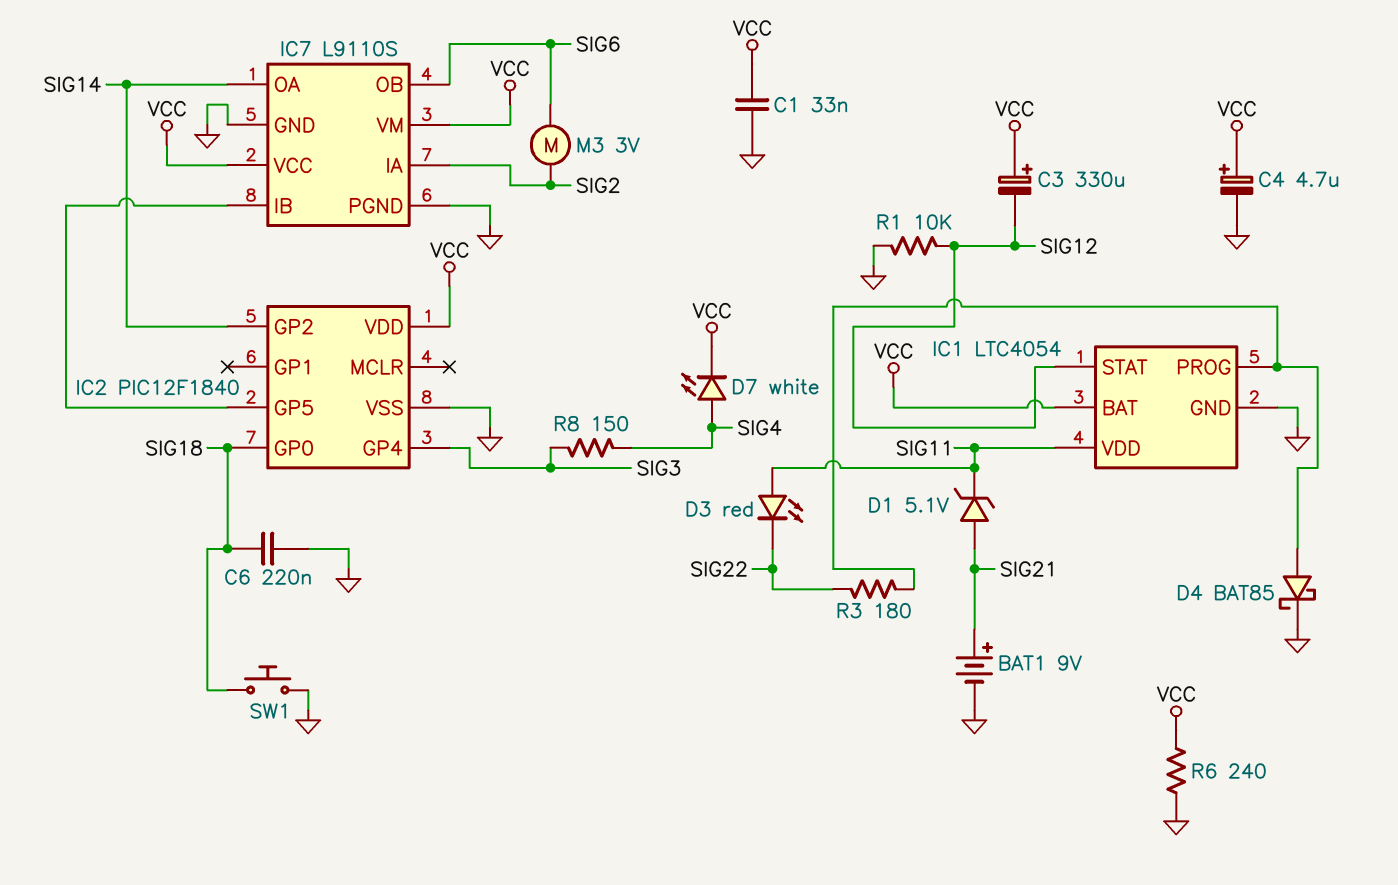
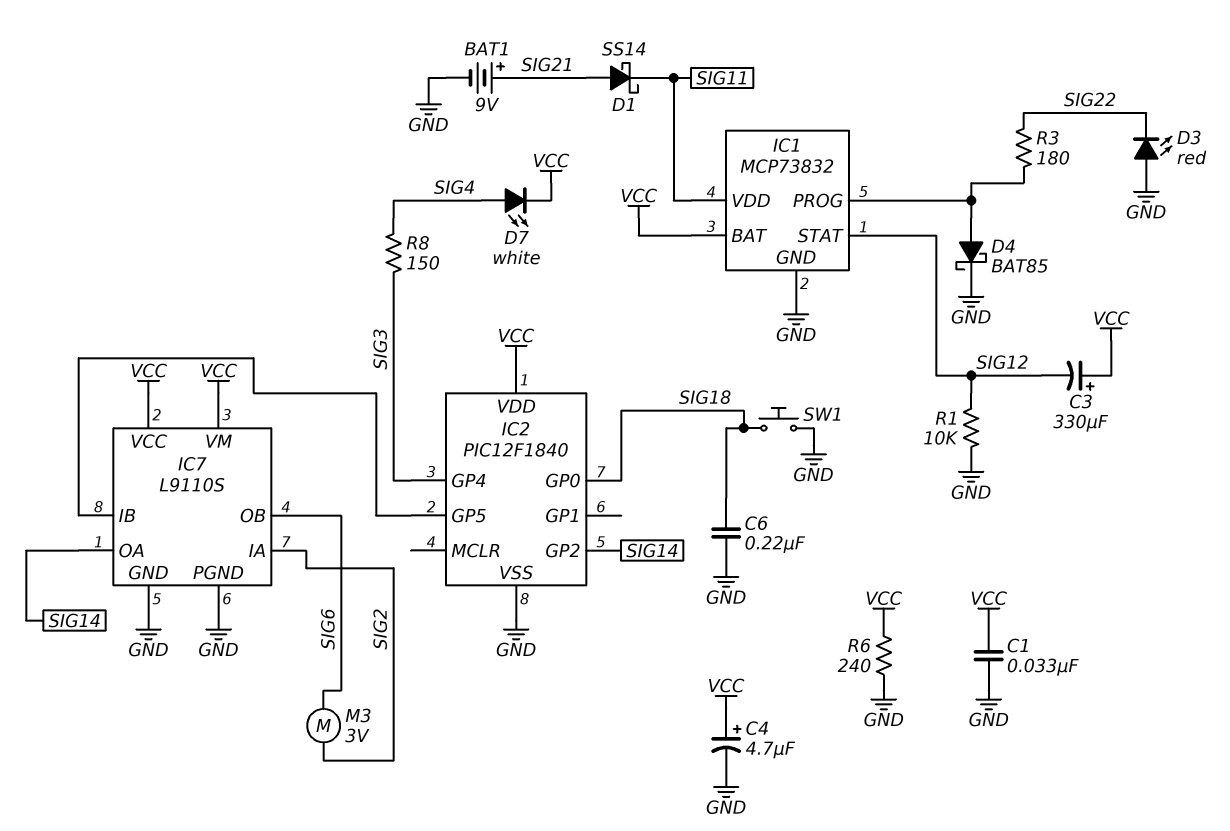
D1: zener 5.1V (A SIG21, K SIG11) -> schottky SS14 (A SIG21, K SIG11)
D3: LED red (A SIG11, K SIG22) -> LED red (A GND, K SIG22)
IC1: LTC4054 -> MCP73832

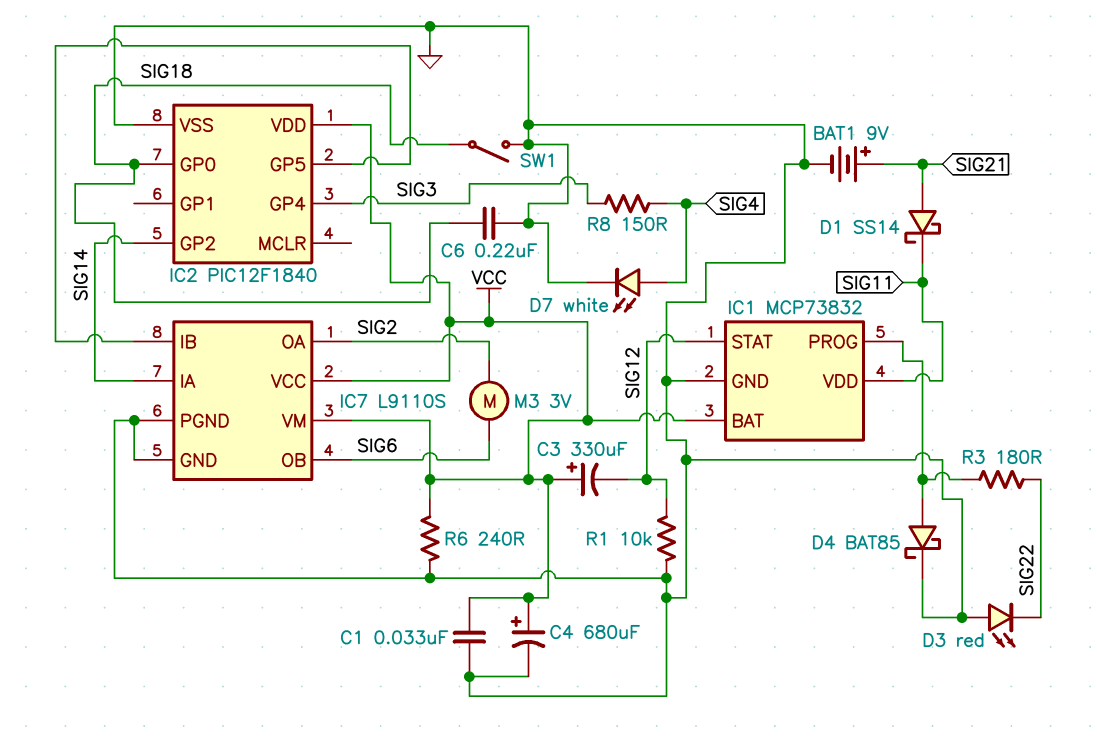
C4: 4.7uF (plus VCC, minus GND) -> 680uF (plus VCC, minus GND)
D7: LED white (A SIG4, K VCC) -> LED white (A SIG4, K GND)
IC7 pin IA: SIG2 -> SIG14
IC7 pin OA: SIG14 -> SIG2
SW1: button (GND, SIG18) -> switch (GND, SIG18)

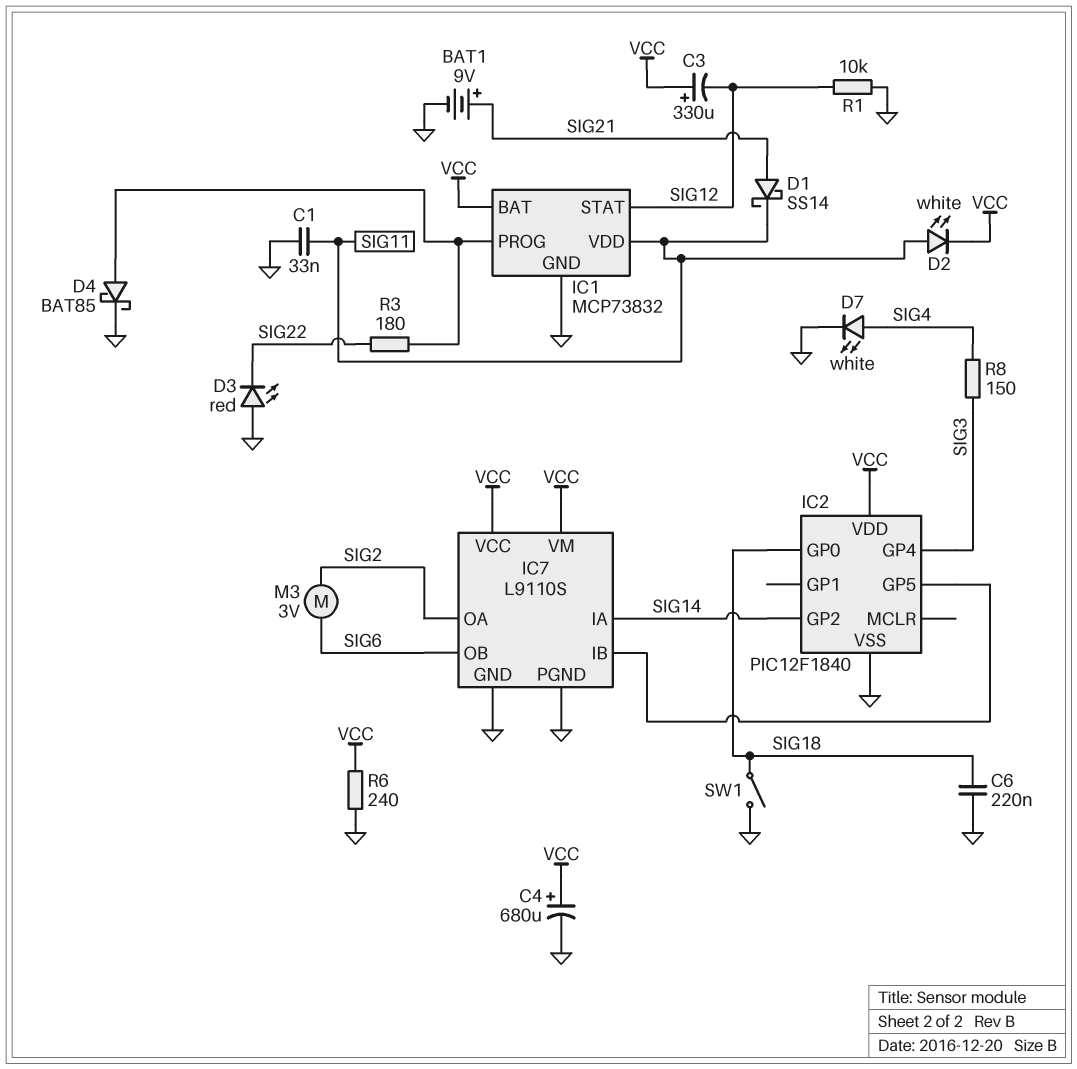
C1: 33nF (GND, VCC) -> 33nF (GND, SIG11)
D2: none -> LED white (A SIG11, K VCC)

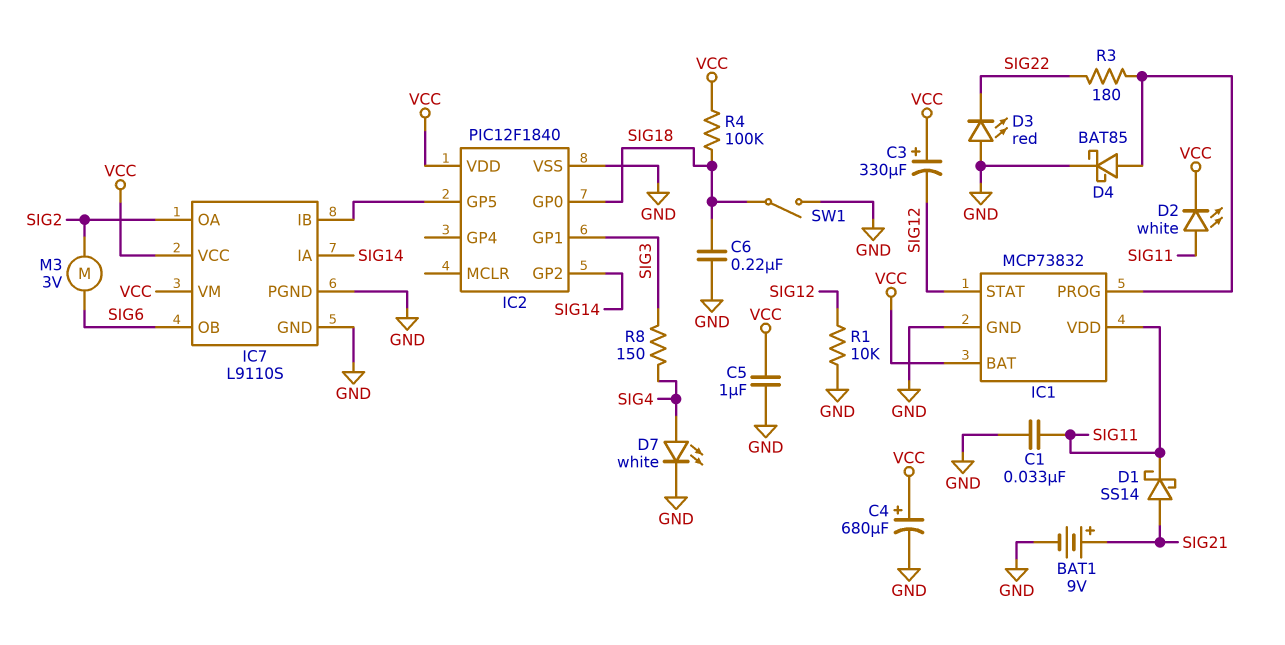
C5: none -> 1uF (GND, VCC)
IC2 pin GP1: none -> SIG3
IC2 pin GP4: SIG3 -> none
R4: none -> 100k (SIG18, VCC)
R6: 240 (GND, VCC) -> none

